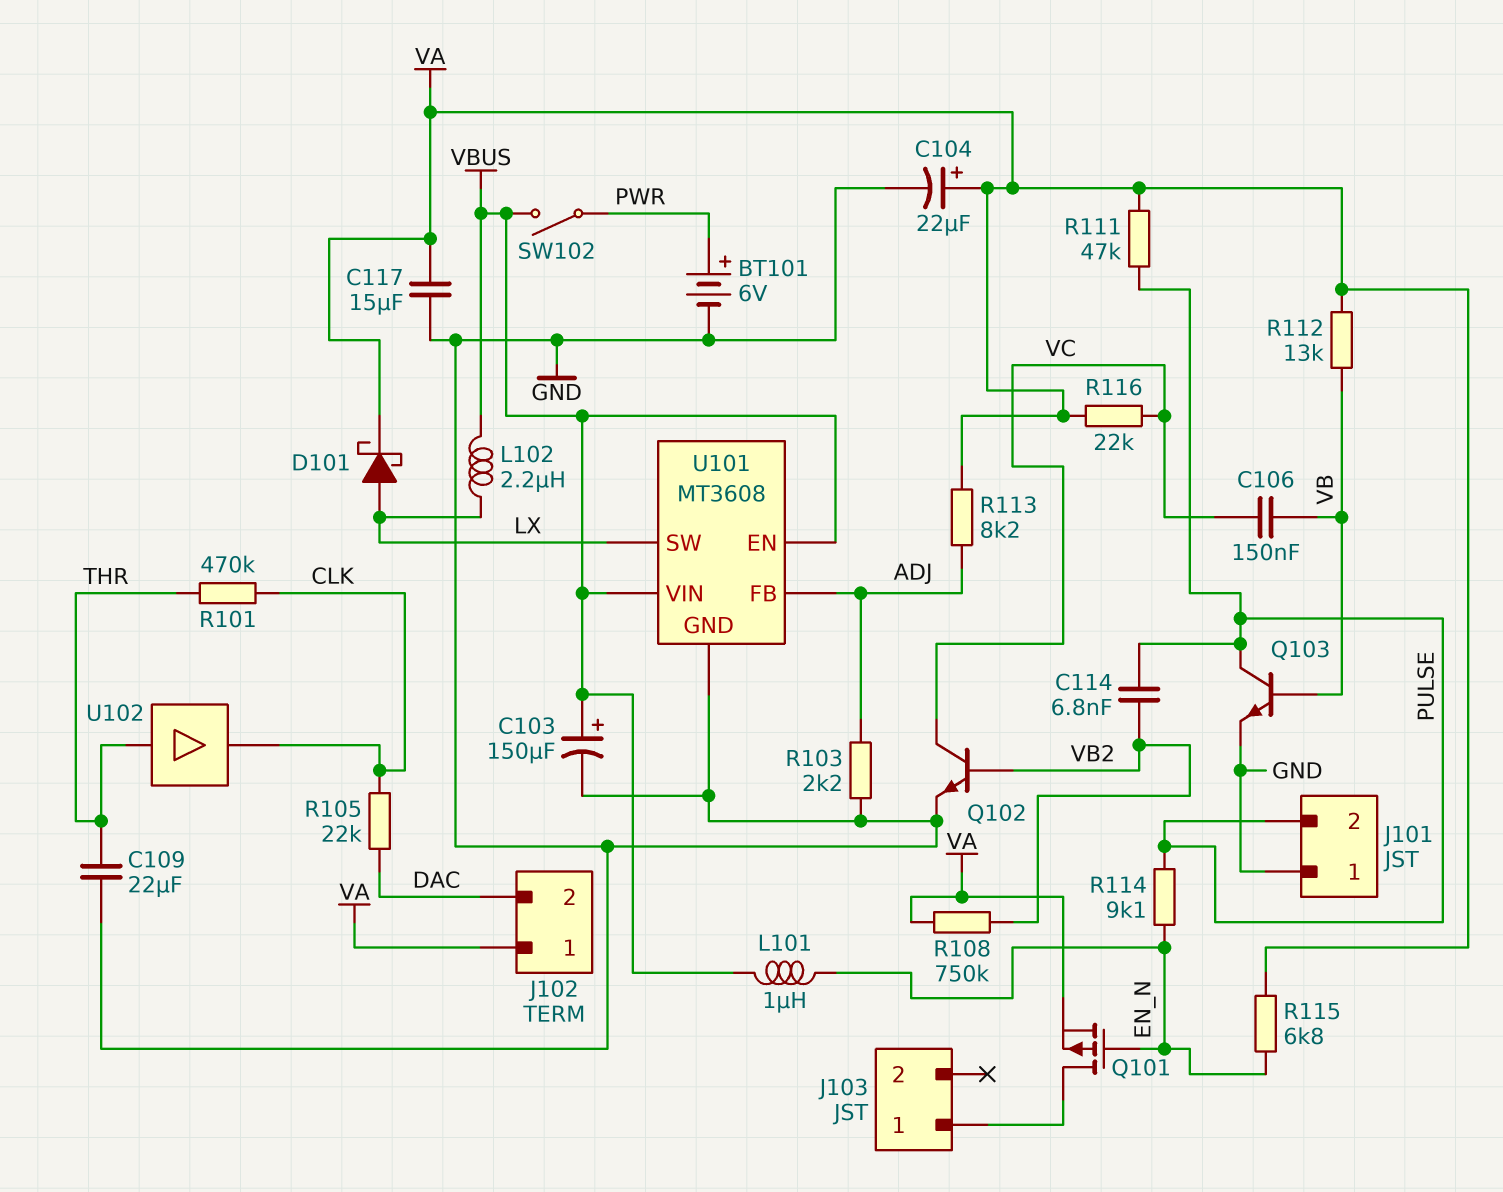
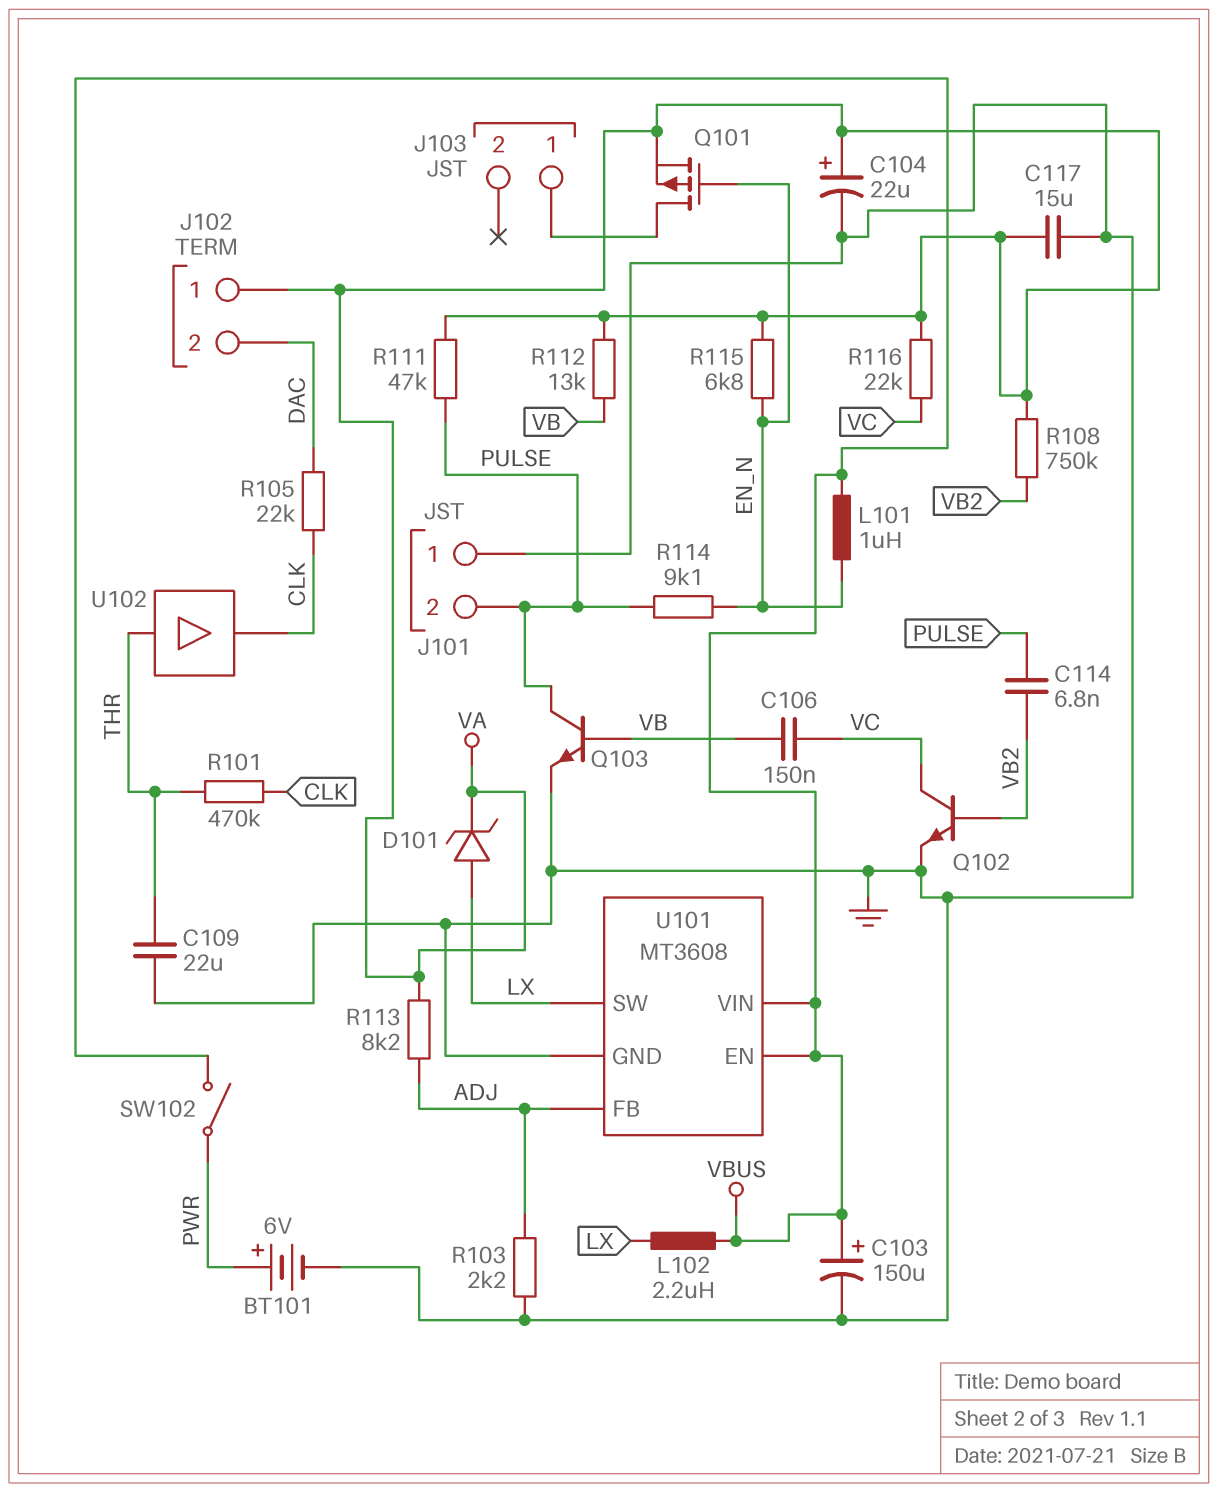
D101: schottky (A LX, K VA) -> zener (A LX, K VA)

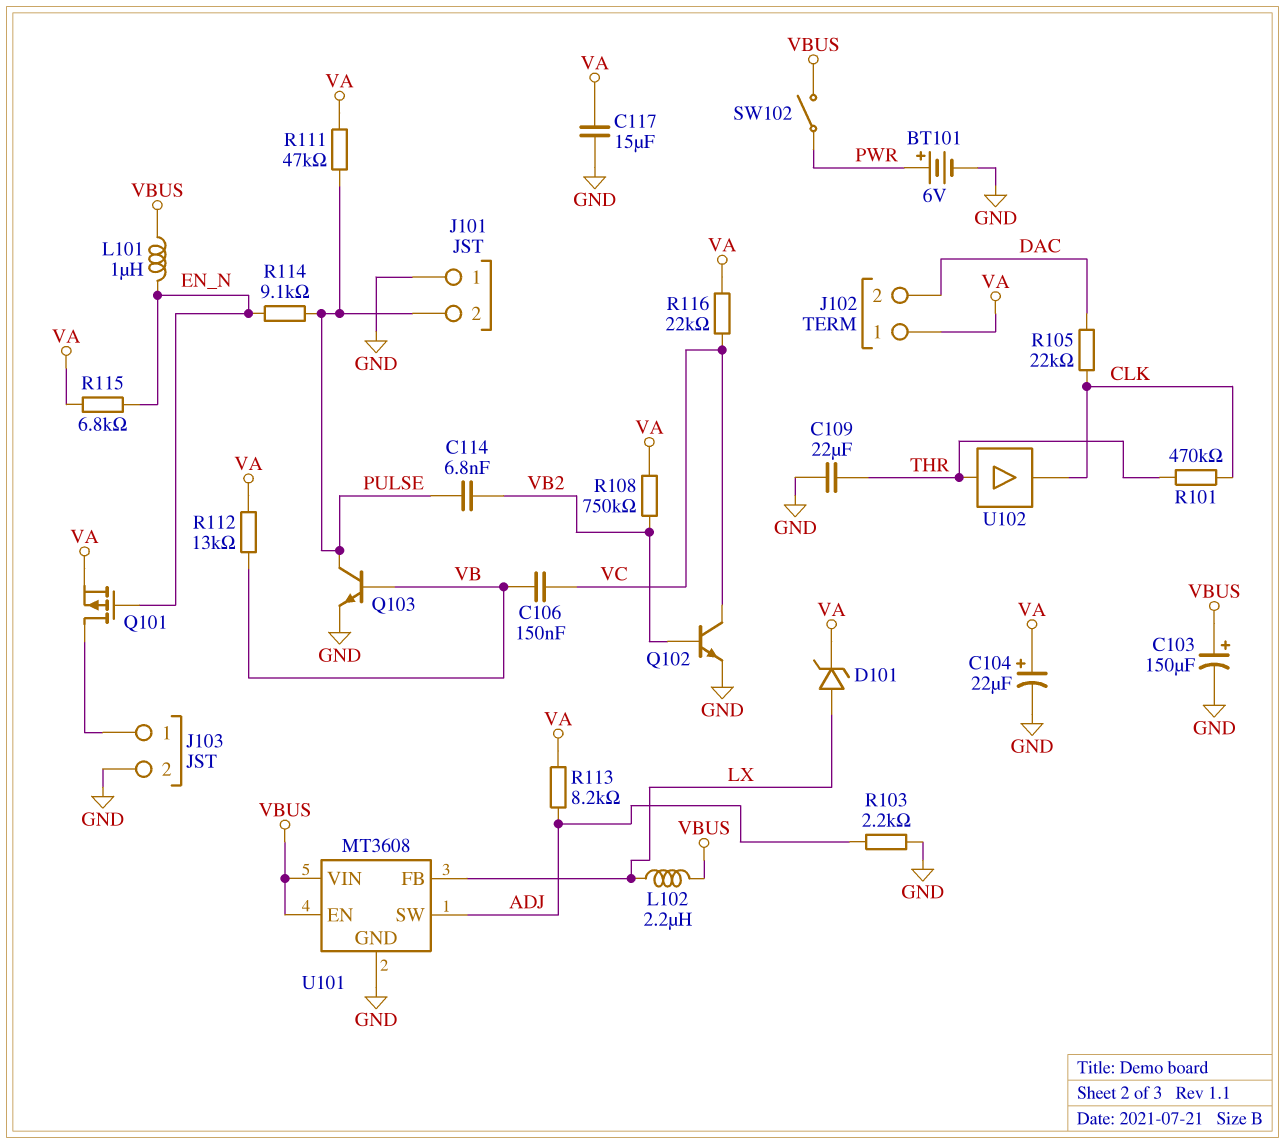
J103 pin 2: none -> GND
U101 pin FB: ADJ -> LX
U101 pin SW: LX -> ADJ

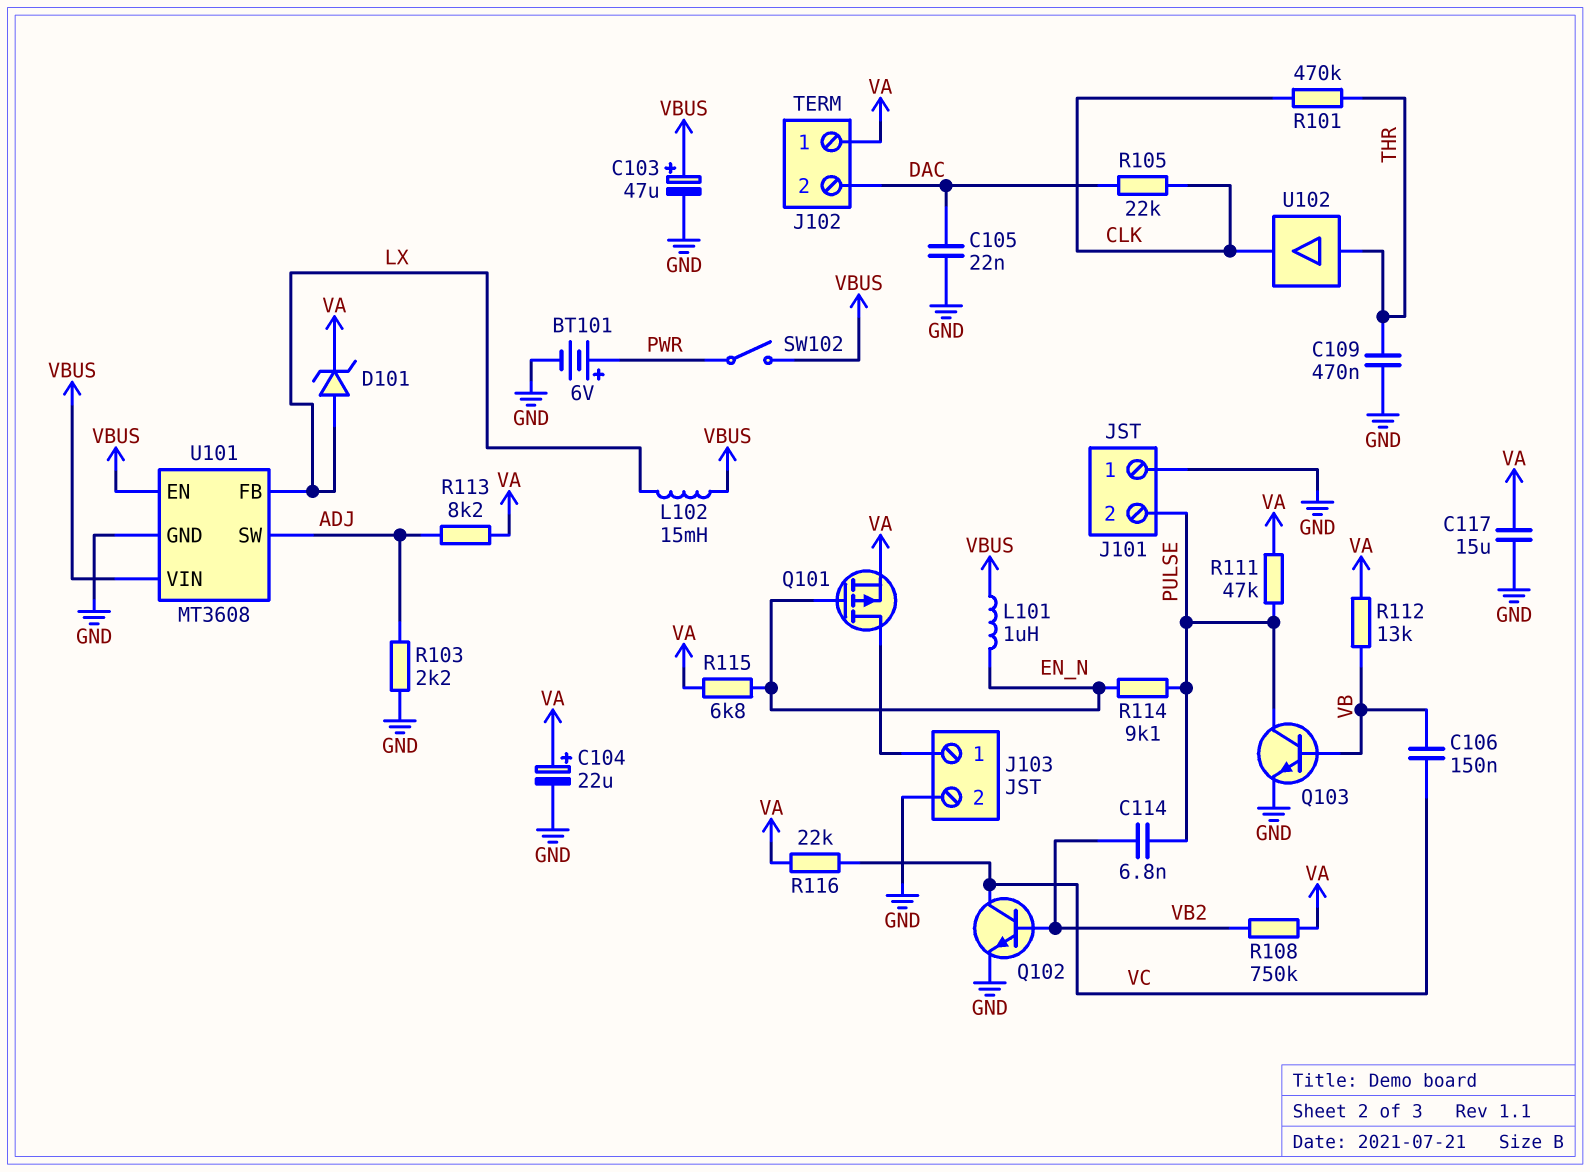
C103: 150uF (plus VBUS, minus GND) -> 47uF (plus VBUS, minus GND)
C105: none -> 22nF (DAC, GND)
C109: 22uF (GND, THR) -> 470nF (GND, THR)
L102: 2.2uH (LX, VBUS) -> 15mH (LX, VBUS)

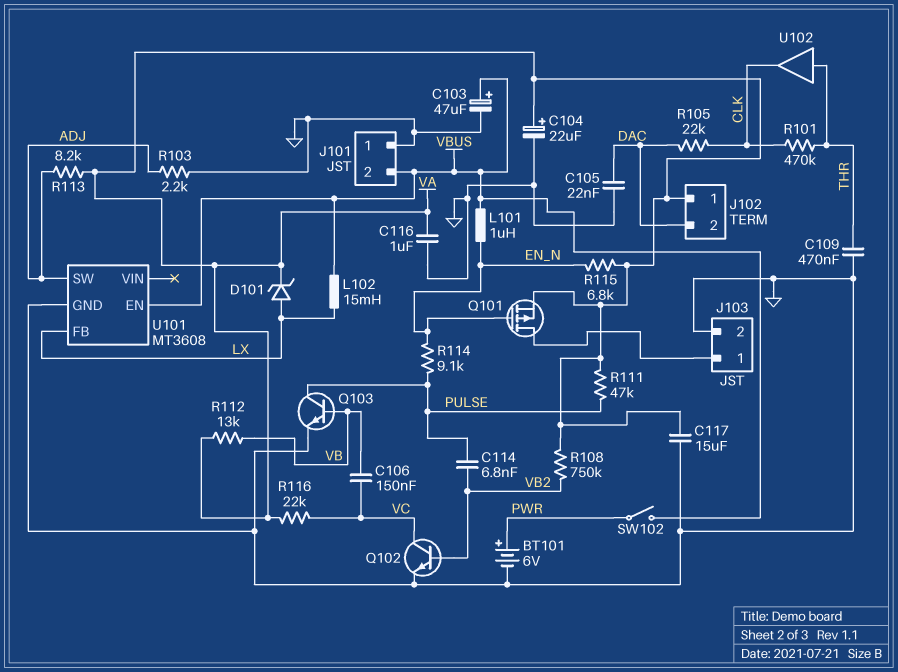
C116: none -> 1uF (GND, VA)
J101 pin 2: PULSE -> VBUS
U101 pin VIN: VBUS -> none

